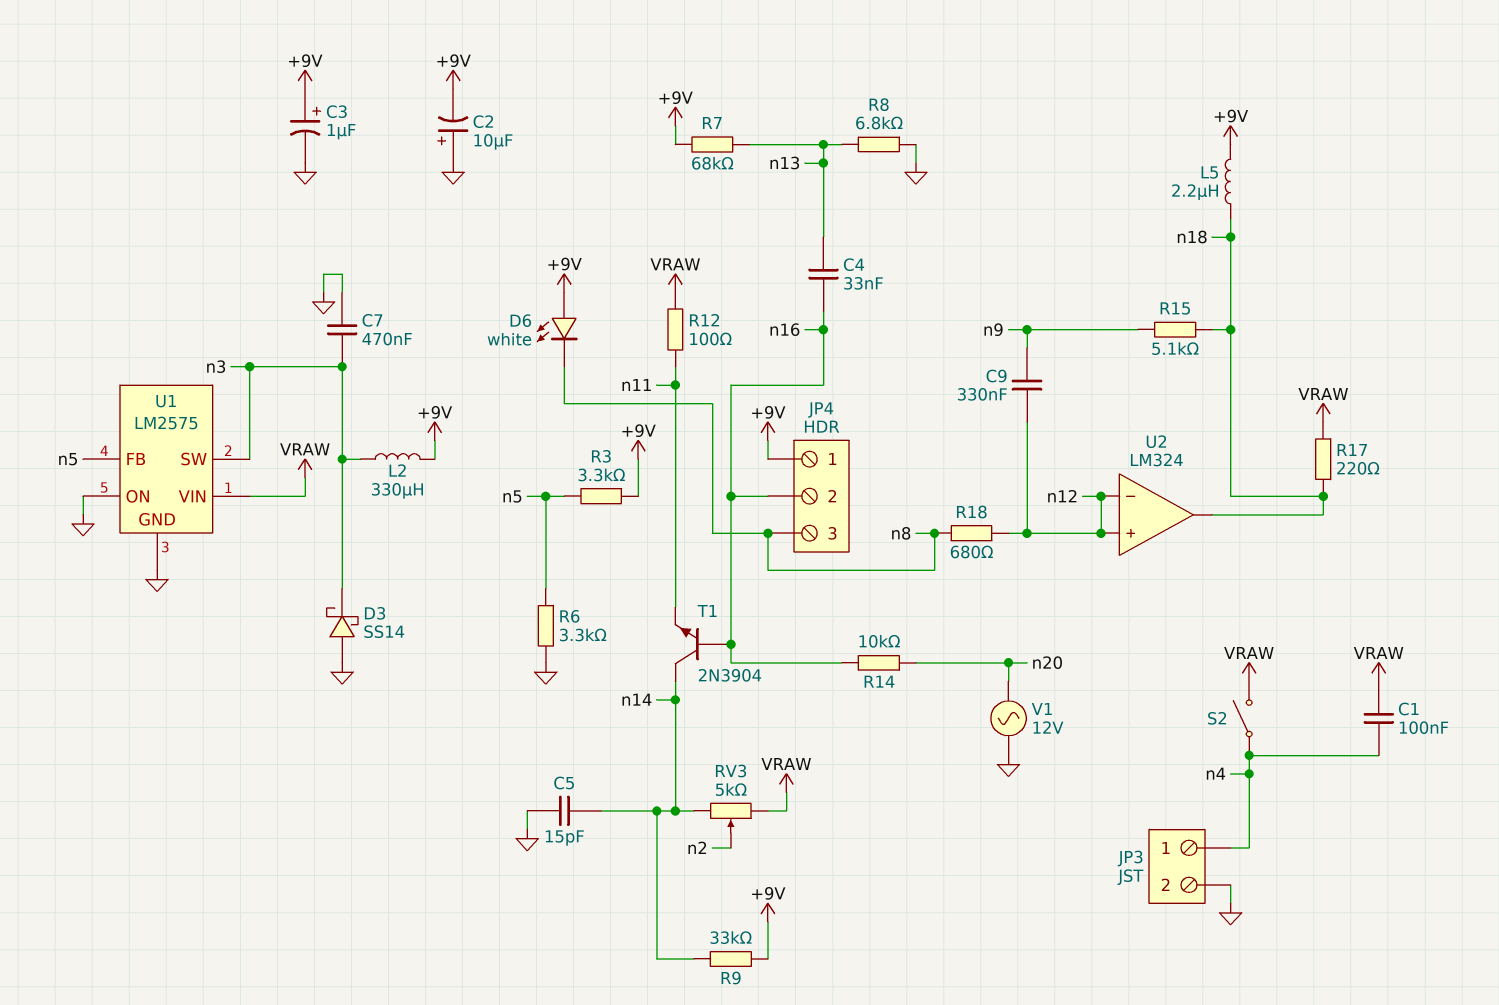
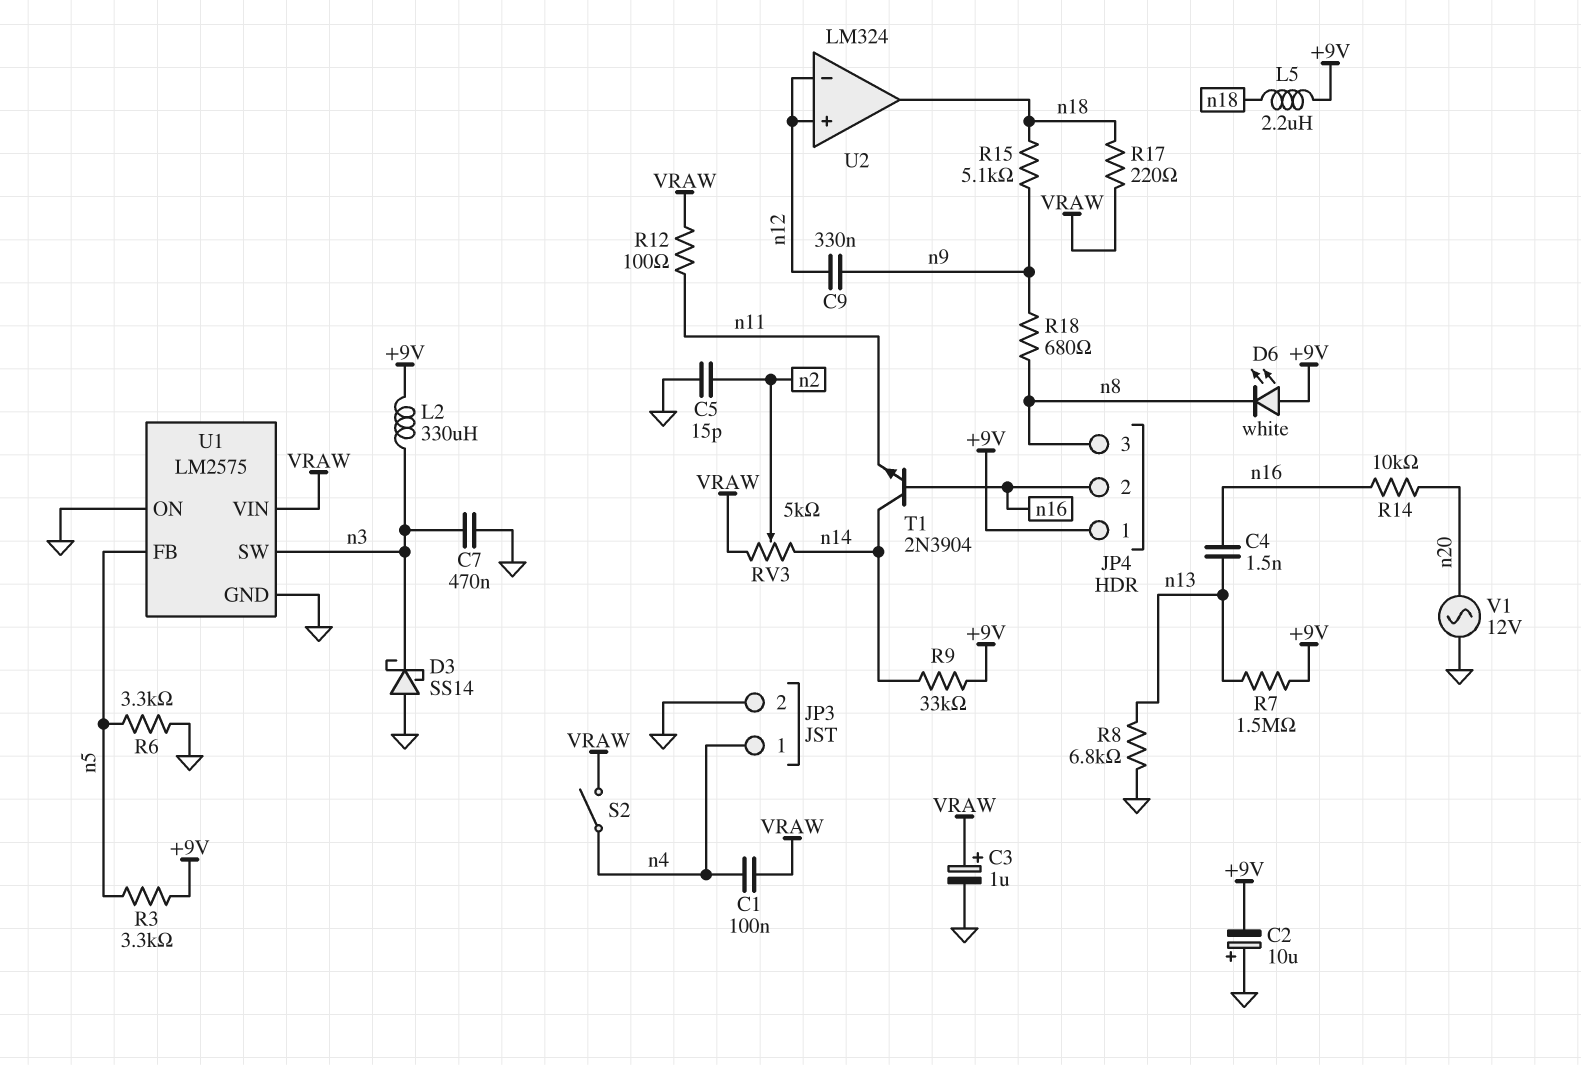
C3: 1uF (plus +9V, minus GND) -> 1uF (plus VRAW, minus GND)
C4: 33nF (n13, n16) -> 1.5nF (n13, n16)
C5: 15pF (GND, n14) -> 15pF (GND, n2)
R7: 68k (+9V, n13) -> 1.5M (+9V, n13)
R18: 680 (n8, n12) -> 680 (n8, n9)

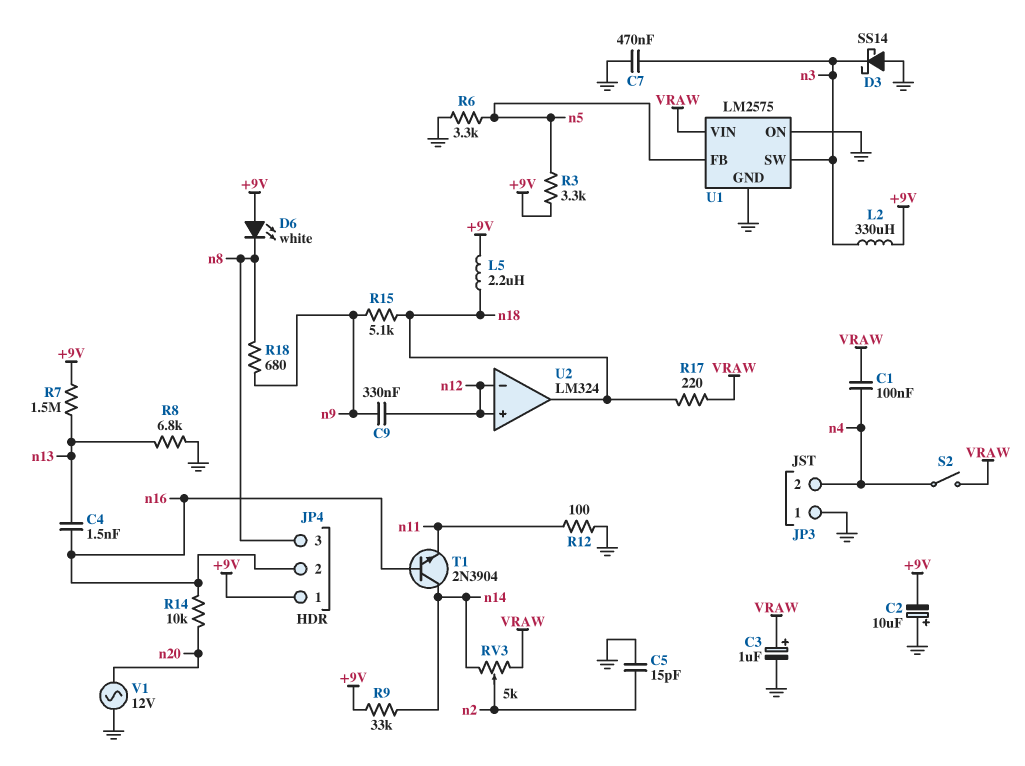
JP3 pin 1: n4 -> GND
JP3 pin 2: GND -> n4
R12: 100 (VRAW, n11) -> 100 (GND, n11)

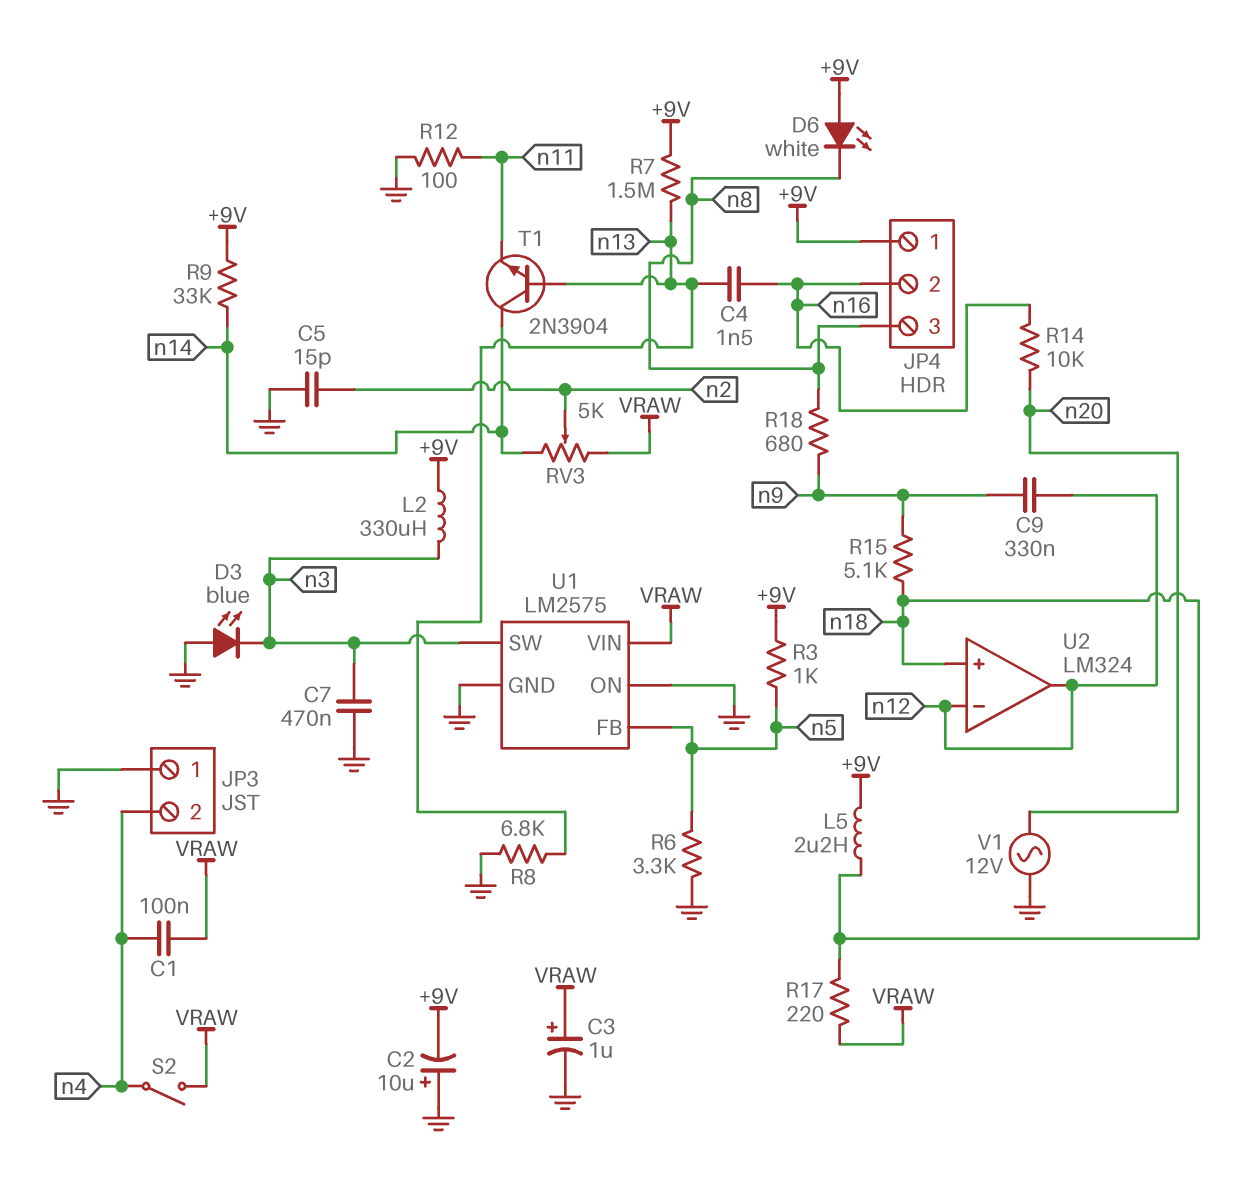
D3: schottky SS14 (A GND, K n3) -> LED blue (A GND, K n3)
R3: 3.3k (+9V, n5) -> 1k (+9V, n5)
T1: NPN 2N3904 (B n16, C n14, E n11) -> NPN 2N3904 (B n13, C n14, E n11)
U2 pin in+: n12 -> n18
U2 pin out: n18 -> n12

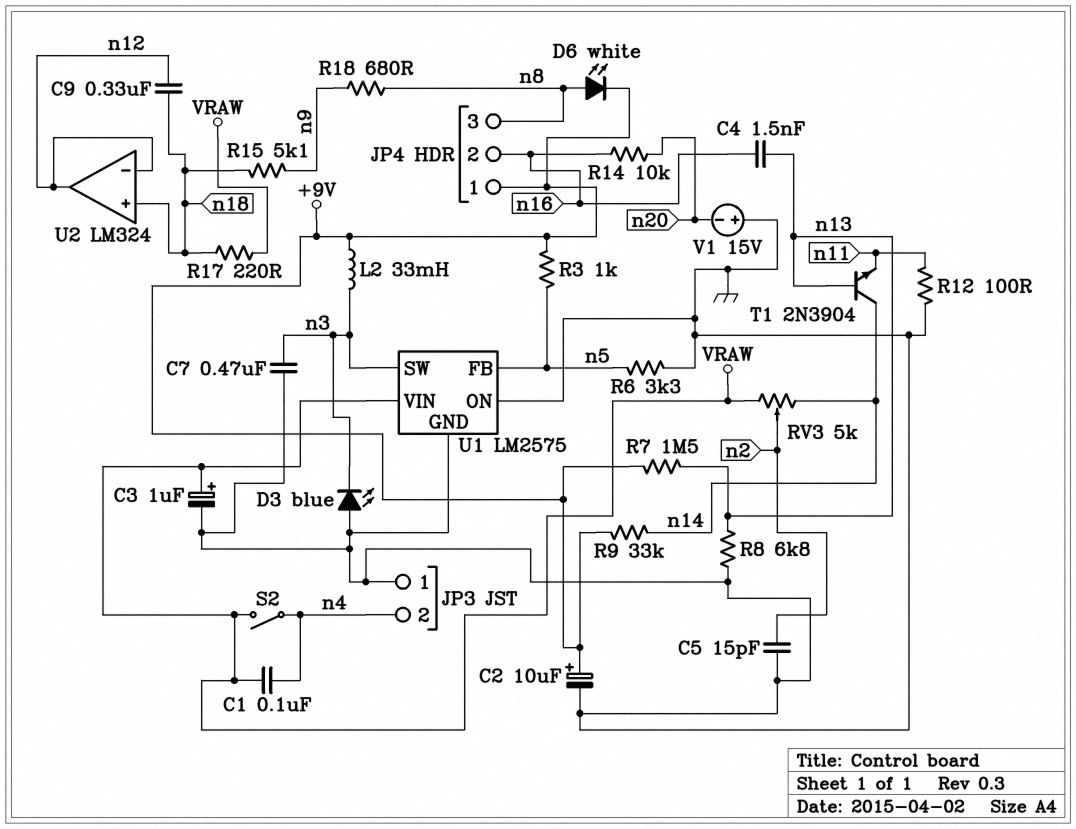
C2: 10uF (plus GND, minus +9V) -> 10uF (plus +9V, minus GND)
C9: 330nF (n9, n12) -> 330nF (n12, n18)
D6: LED white (A +9V, K n8) -> LED white (A n8, K +9V)
L2: 330uH (+9V, n3) -> 33mH (+9V, n3)
L5: 2.2uH (+9V, n18) -> none
V1: AC 12V (GND, n20) -> 15V (plus GND, minus n20)

